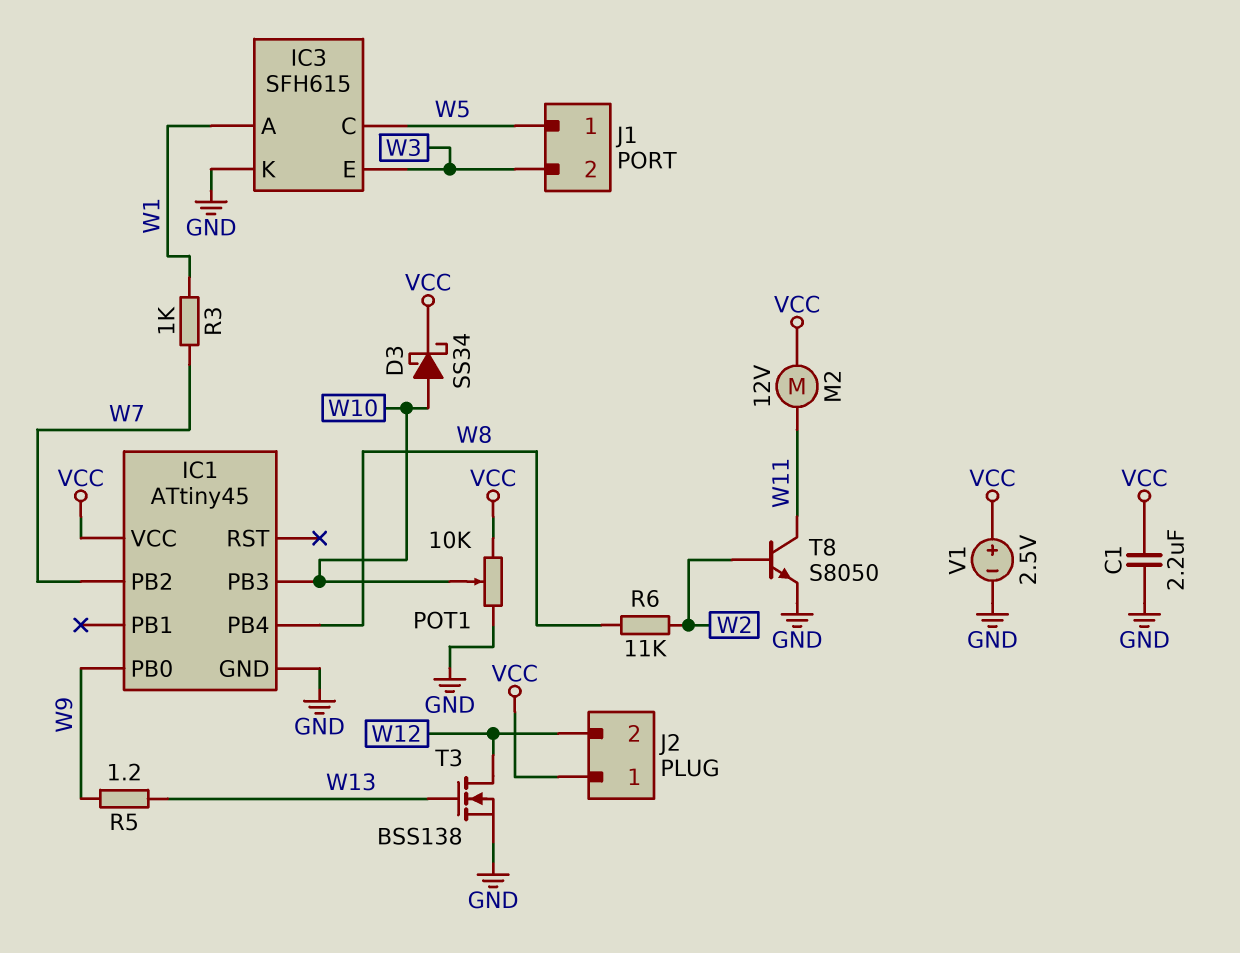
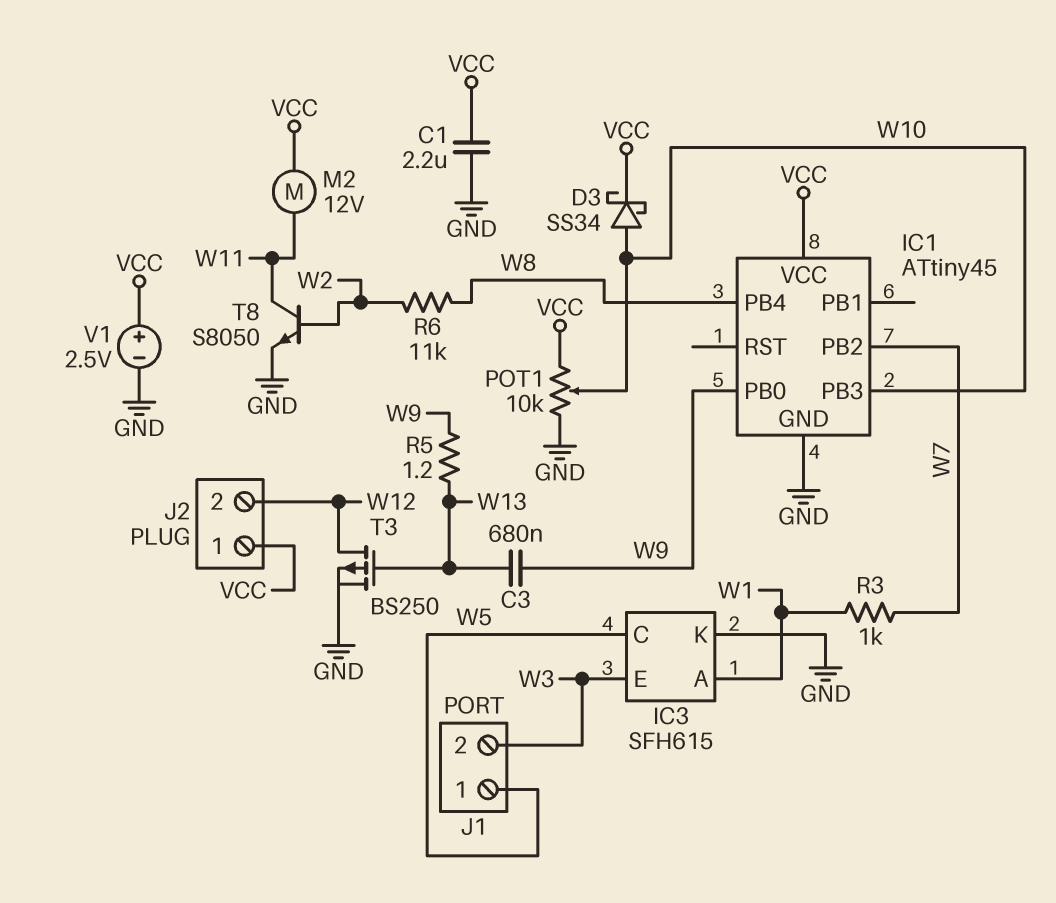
C3: none -> 680nF (W9, W13)
T3: NMOS BSS138 (G W13, D W12, S GND) -> PMOS BS250 (G W13, D W12, S GND)

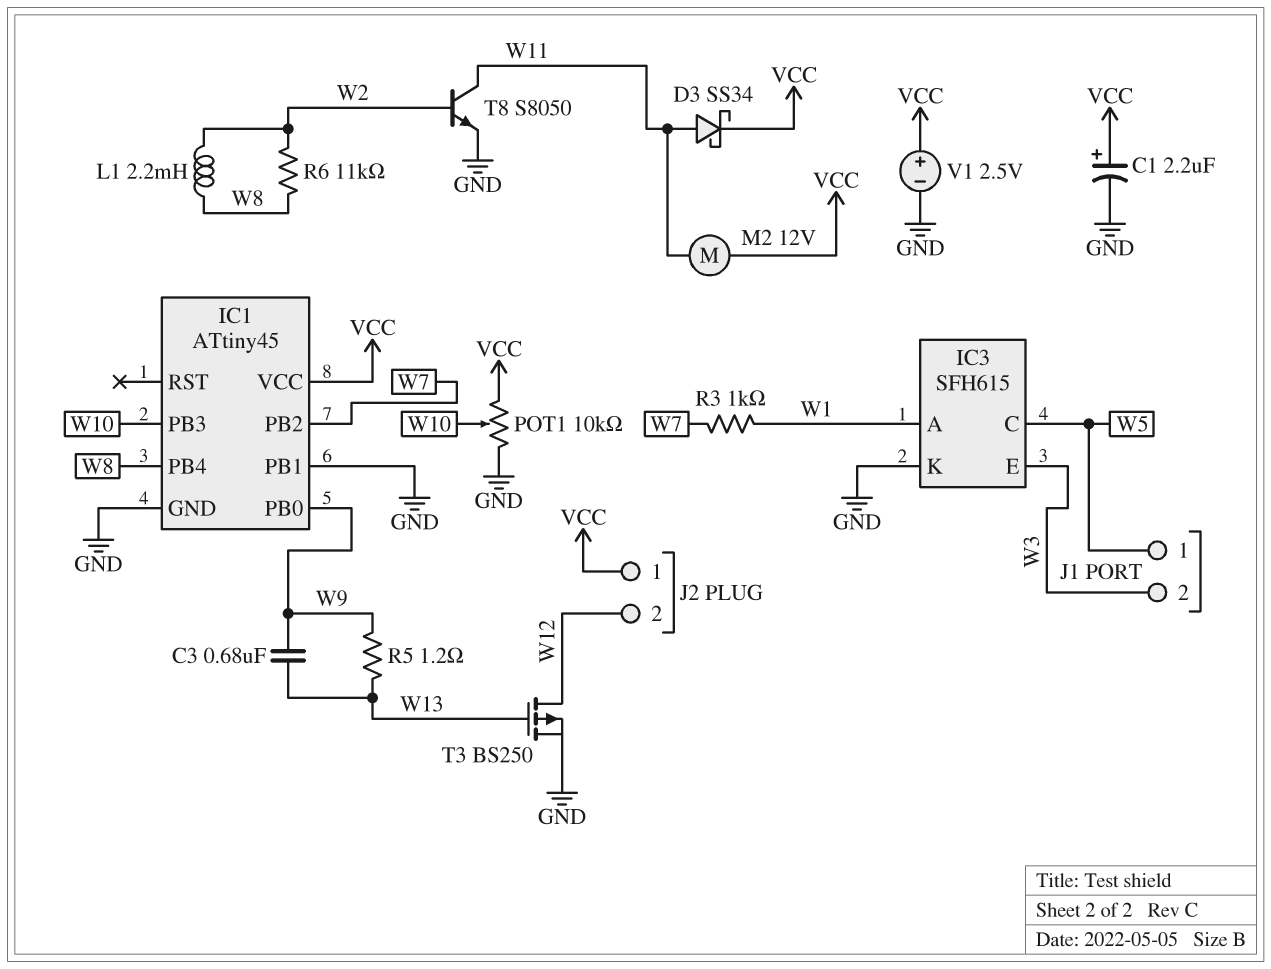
C1: 2.2uF (GND, VCC) -> 2.2uF (plus VCC, minus GND)
D3: schottky SS34 (A W10, K VCC) -> schottky SS34 (A W11, K VCC)
IC1 pin PB1: none -> GND
L1: none -> 2.2mH (W2, W8)

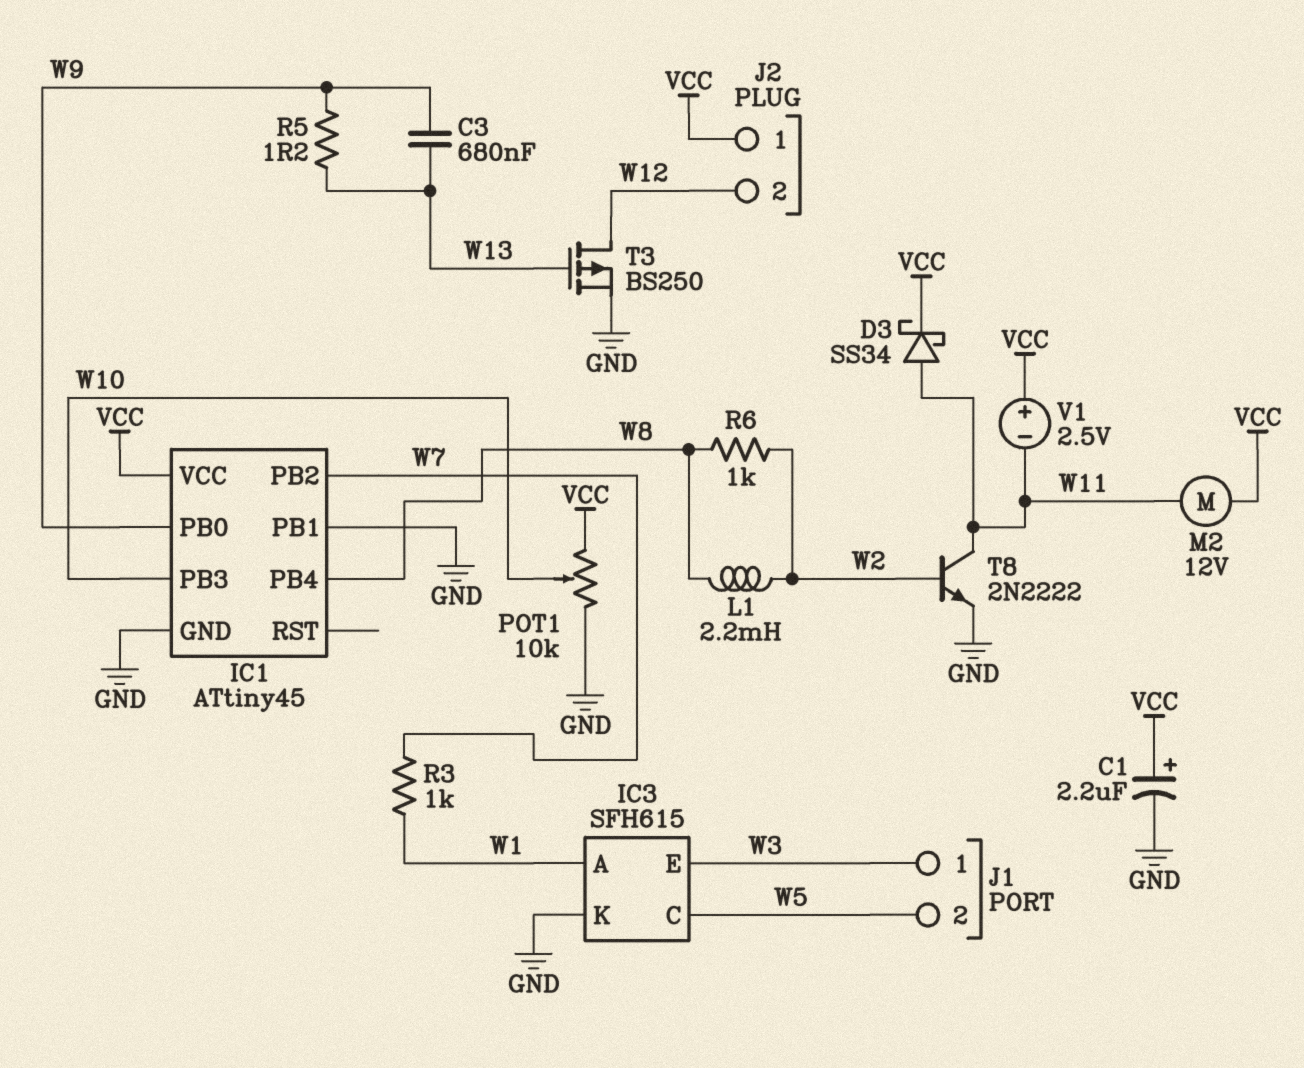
J1 pin 1: W5 -> W3
J1 pin 2: W3 -> W5
R6: 11k (W2, W8) -> 1k (W2, W8)
T8: NPN S8050 (B W2, C W11, E GND) -> NPN 2N2222 (B W2, C W11, E GND)
V1: 2.5V (plus VCC, minus GND) -> 2.5V (plus VCC, minus W11)

